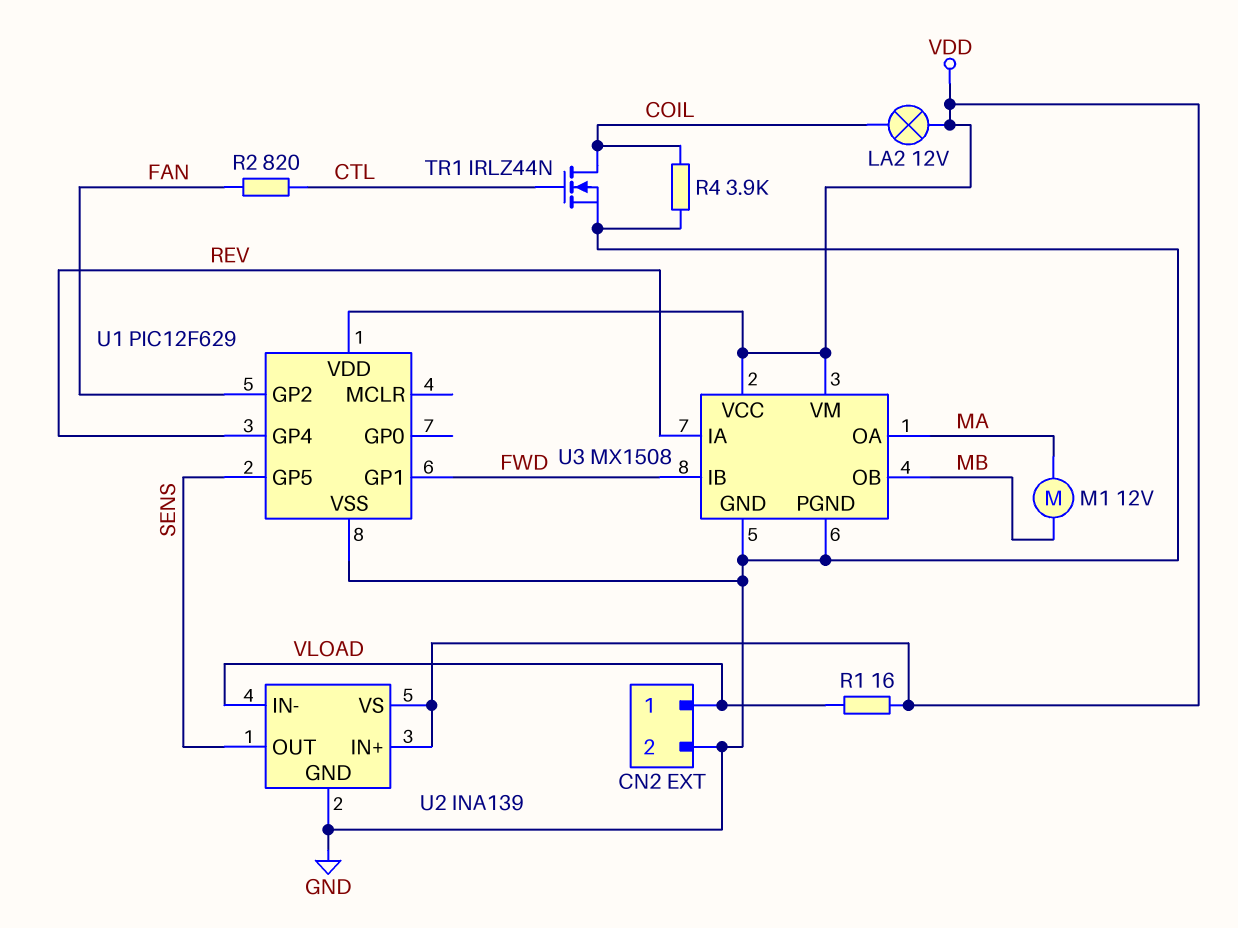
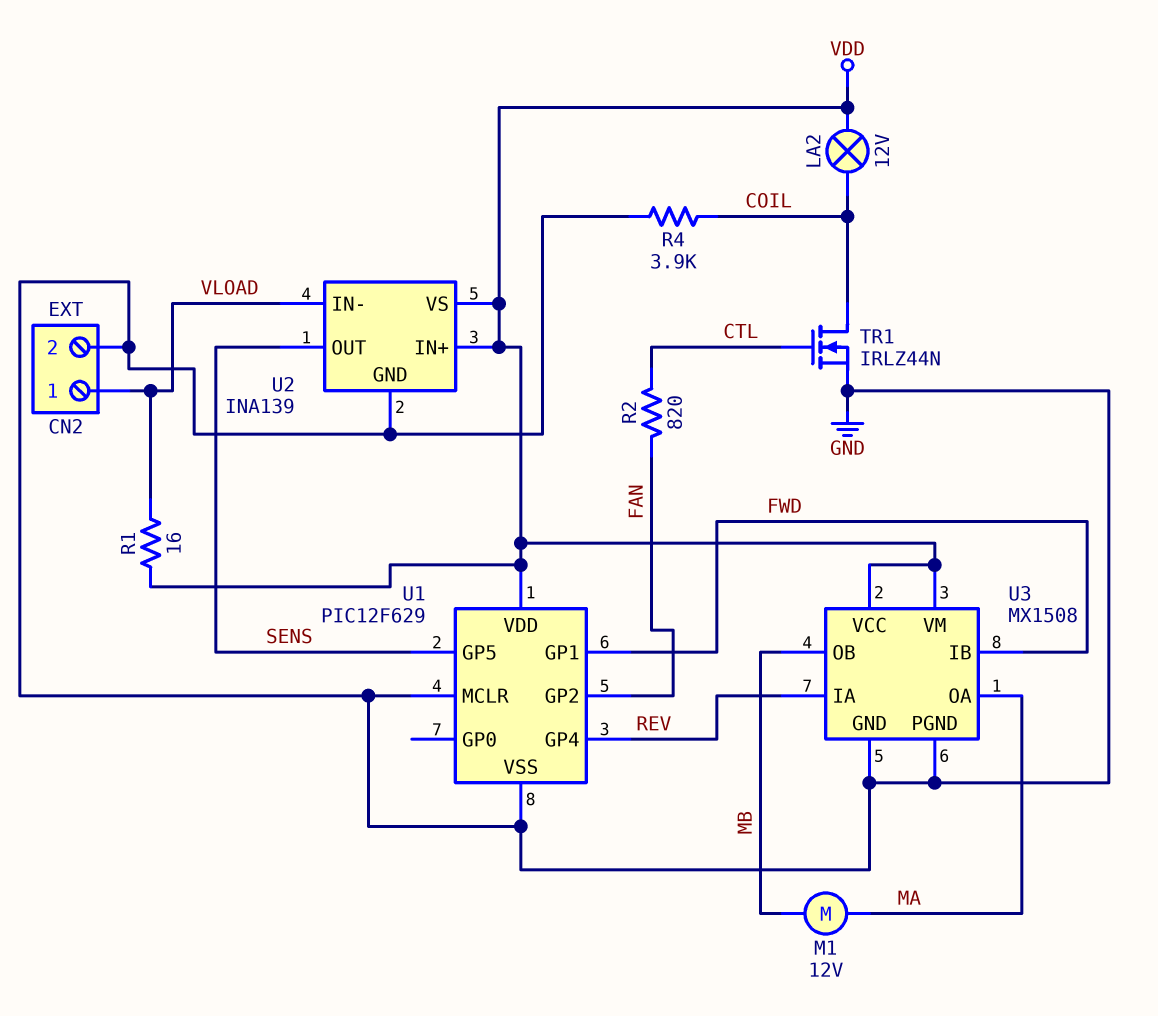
U1 pin MCLR: none -> GND

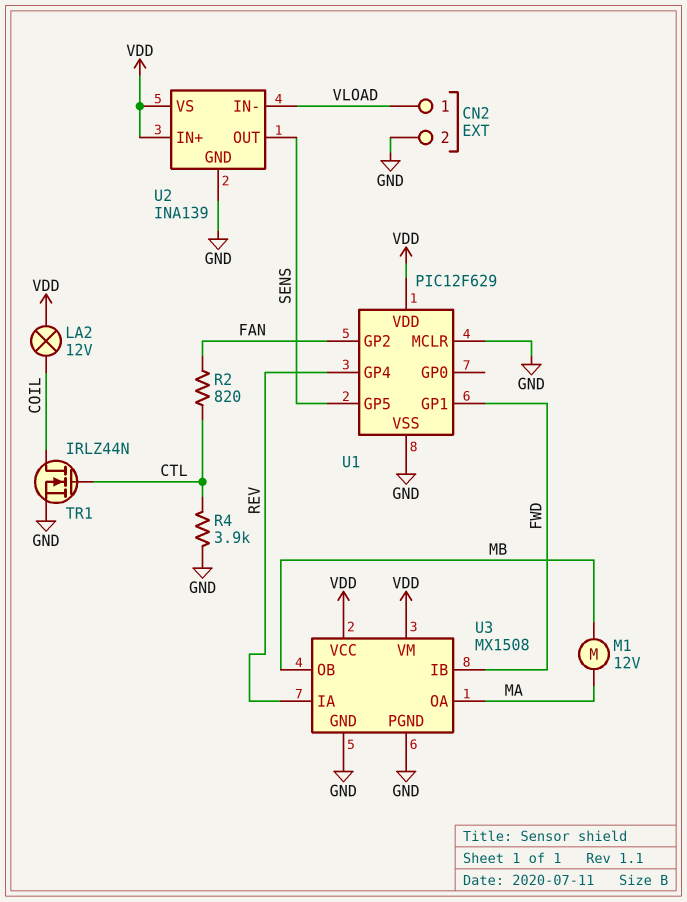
R1: 16 (VDD, VLOAD) -> none
R4: 3.9k (COIL, GND) -> 3.9k (CTL, GND)

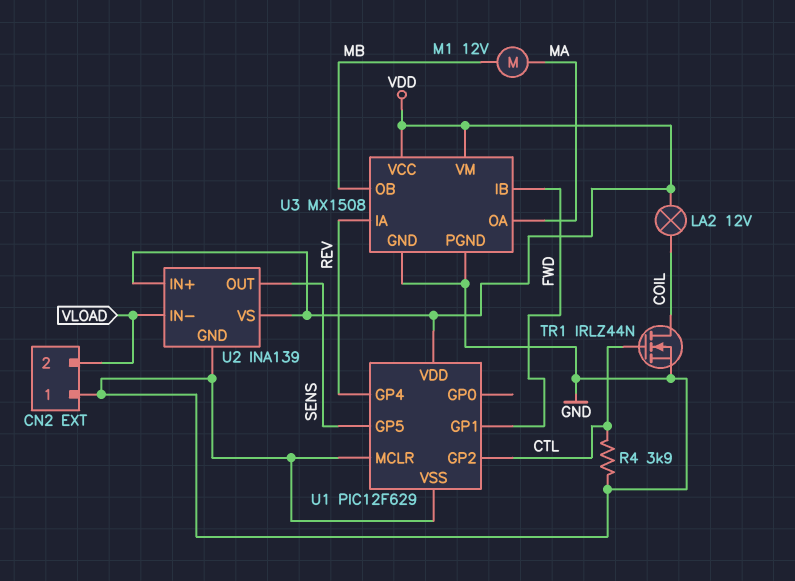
CN2 pin 1: VLOAD -> GND
CN2 pin 2: GND -> VLOAD
R2: 820 (CTL, FAN) -> none
U1 pin GP2: FAN -> CTL

